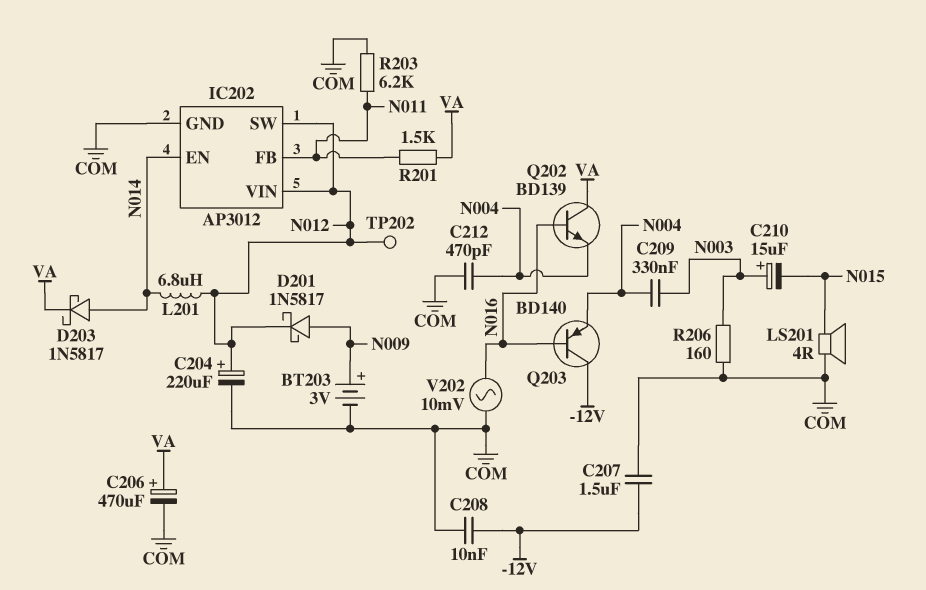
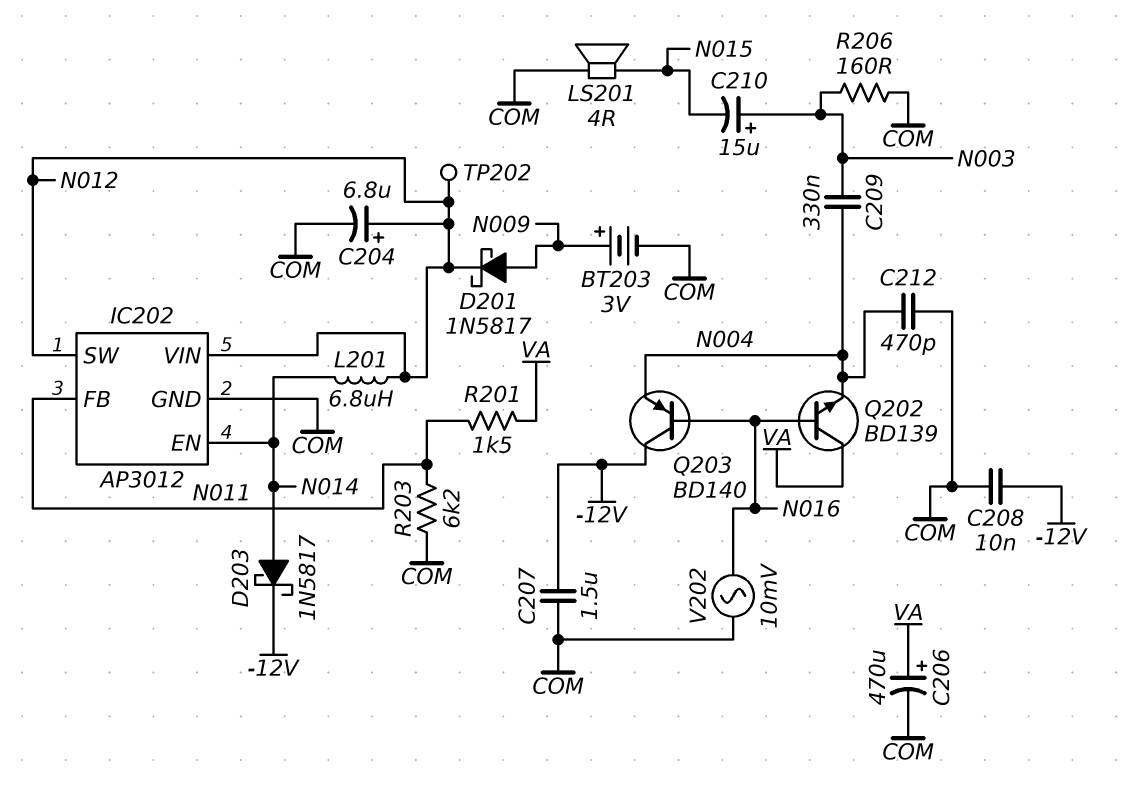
C204: 220uF (plus N012, minus COM) -> 6.8uF (plus N012, minus COM)
D203: schottky 1N5817 (A N014, K VA) -> schottky 1N5817 (A N014, K -12V)

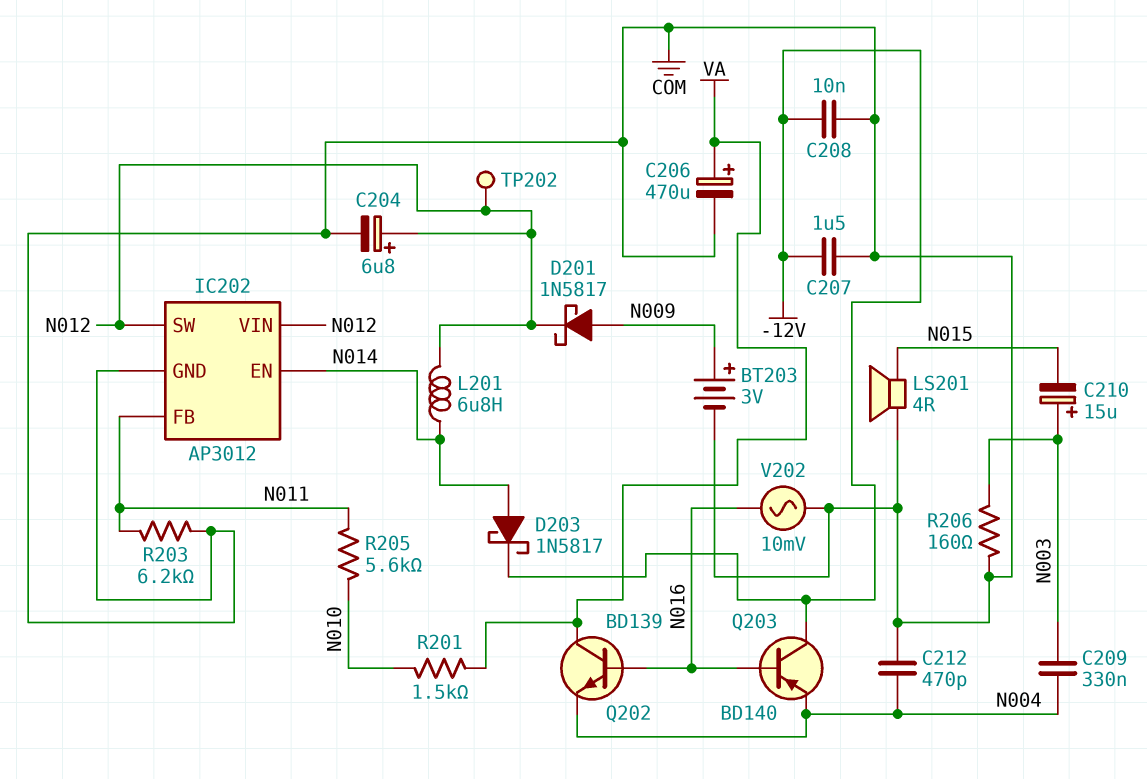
R201: 1.5k (N011, VA) -> 1.5k (N010, VA)
R205: none -> 5.6k (N010, N011)

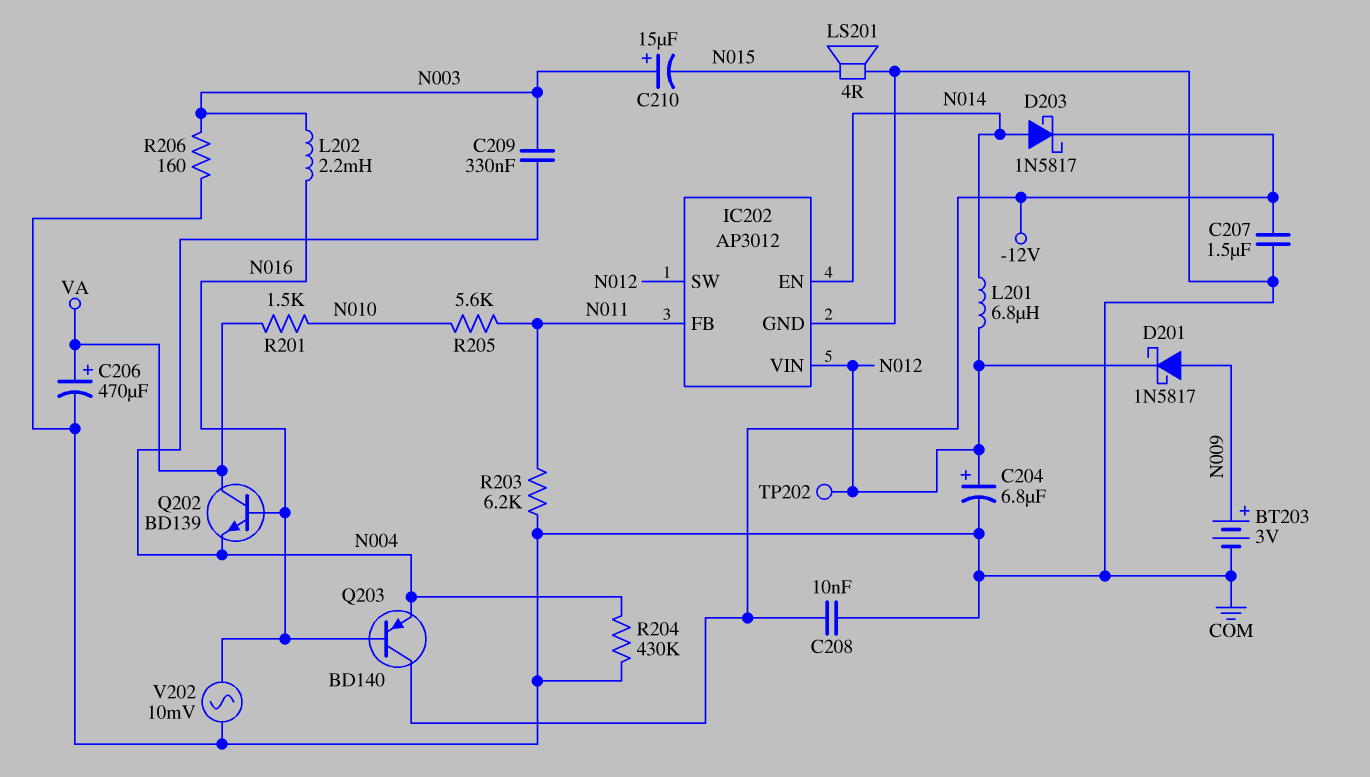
C212: 470pF (COM, N004) -> none
L202: none -> 2.2mH (N003, N016)
R204: none -> 430k (COM, N004)

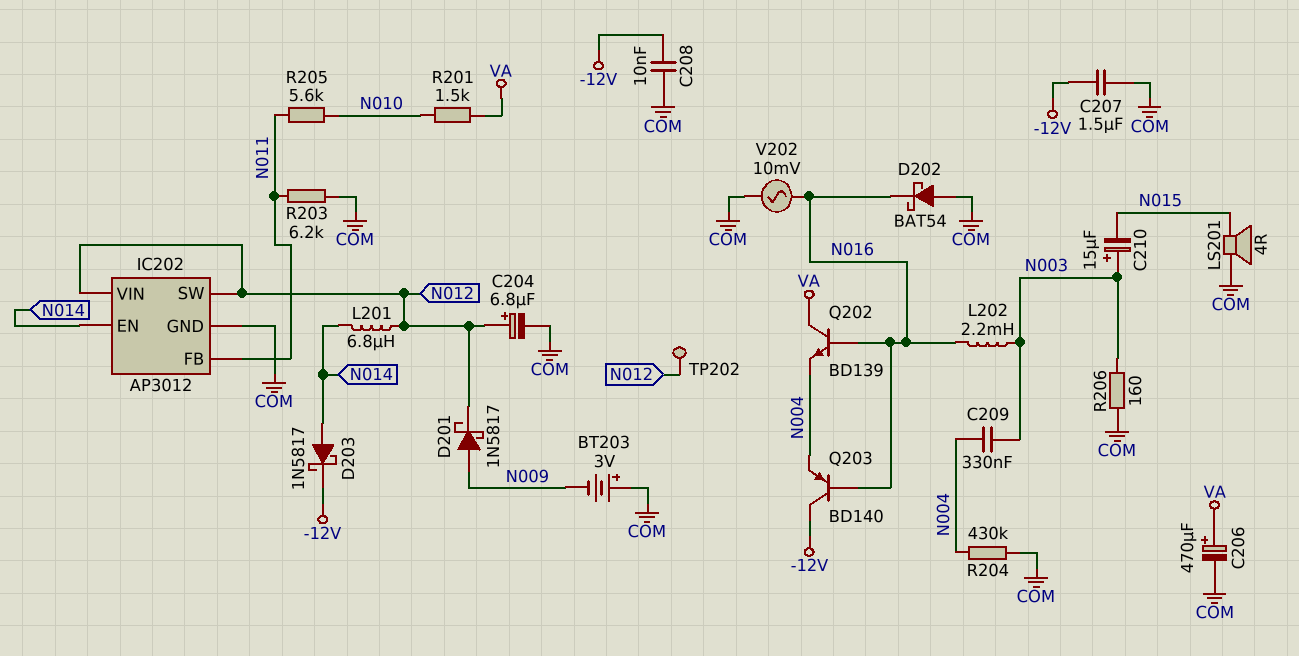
BT203: 3V (plus N009, minus COM) -> 3V (plus COM, minus N009)
D202: none -> schottky BAT54 (A COM, K N016)

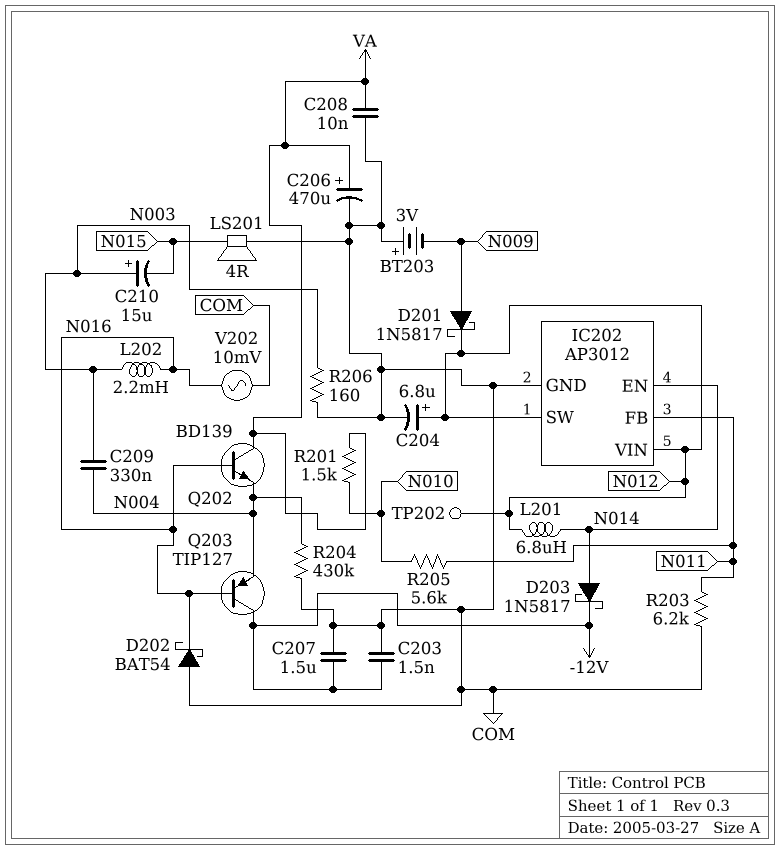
C203: none -> 1.5nF (-12V, COM)
C208: 10nF (-12V, COM) -> 10nF (COM, VA)
Q203: PNP BD140 (B N016, C -12V, E N004) -> PNP TIP127 (B N016, C -12V, E N004)

